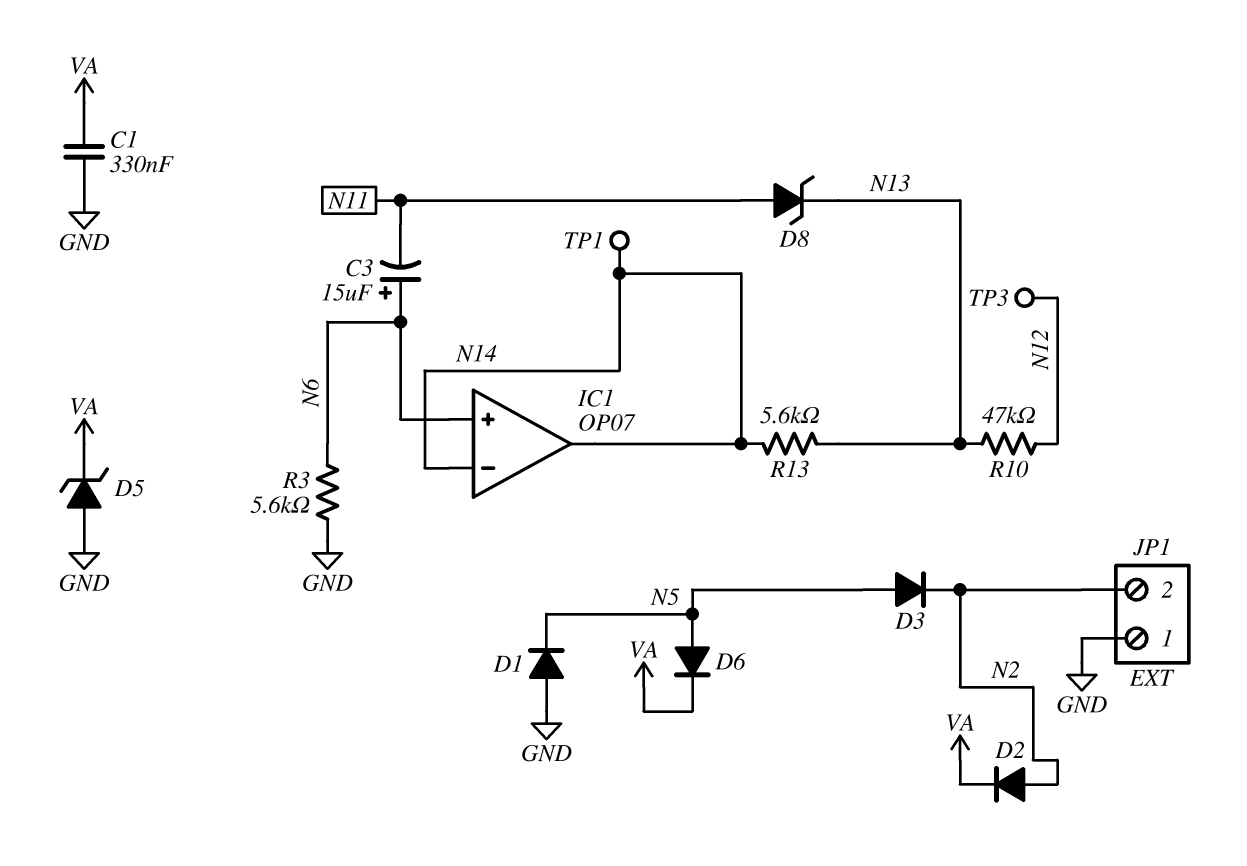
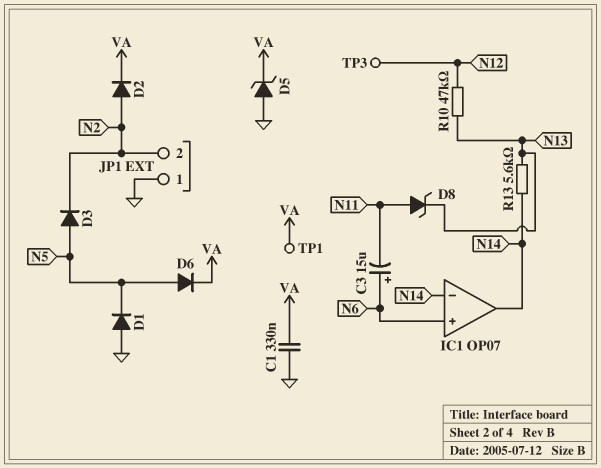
R3: 5.6k (GND, N6) -> none
TP1: test point (N14) -> test point (VA)

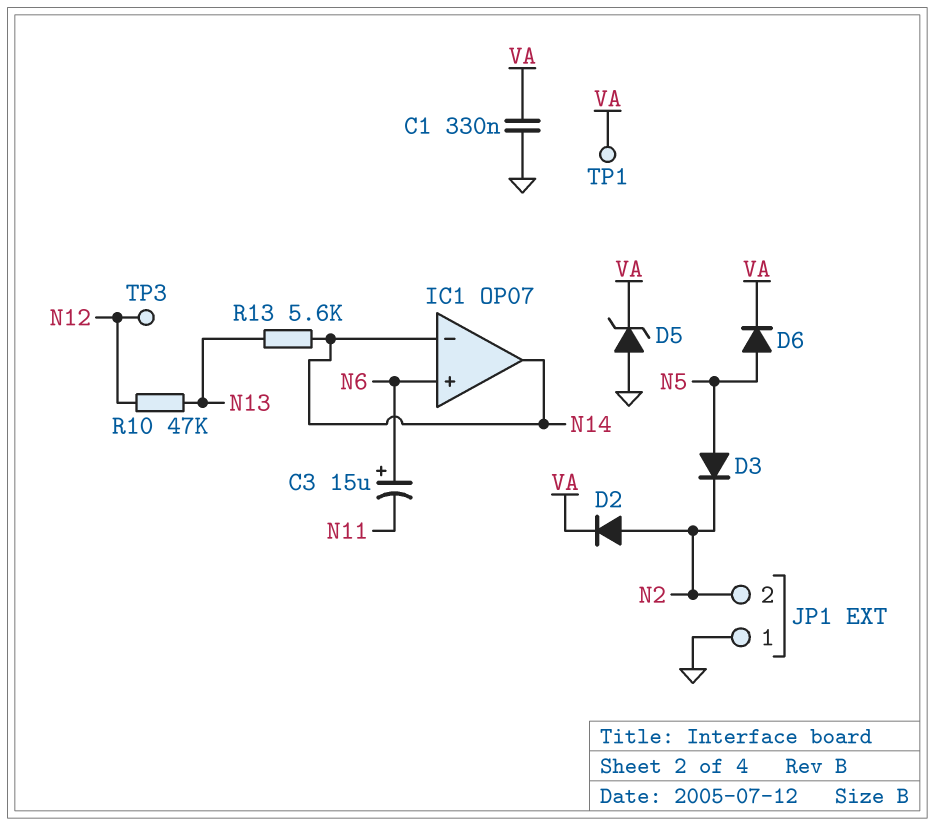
D1: diode (A GND, K N5) -> none
D8: zener (A N11, K N13) -> none

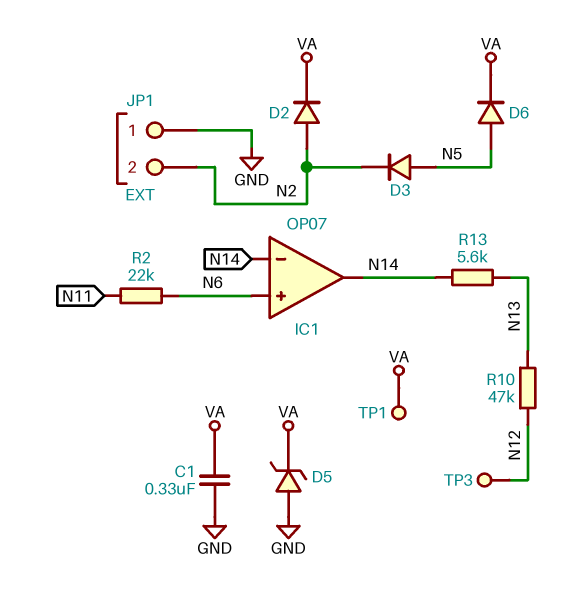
C3: 15uF (plus N6, minus N11) -> none
R2: none -> 22k (N6, N11)

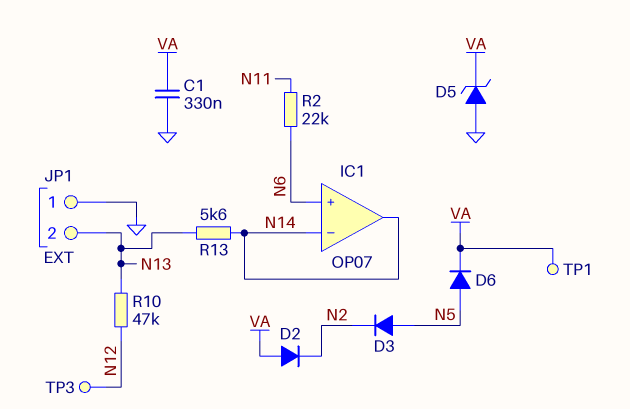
D2: diode (A N2, K VA) -> diode (A VA, K N2)
JP1 pin 2: N2 -> N13

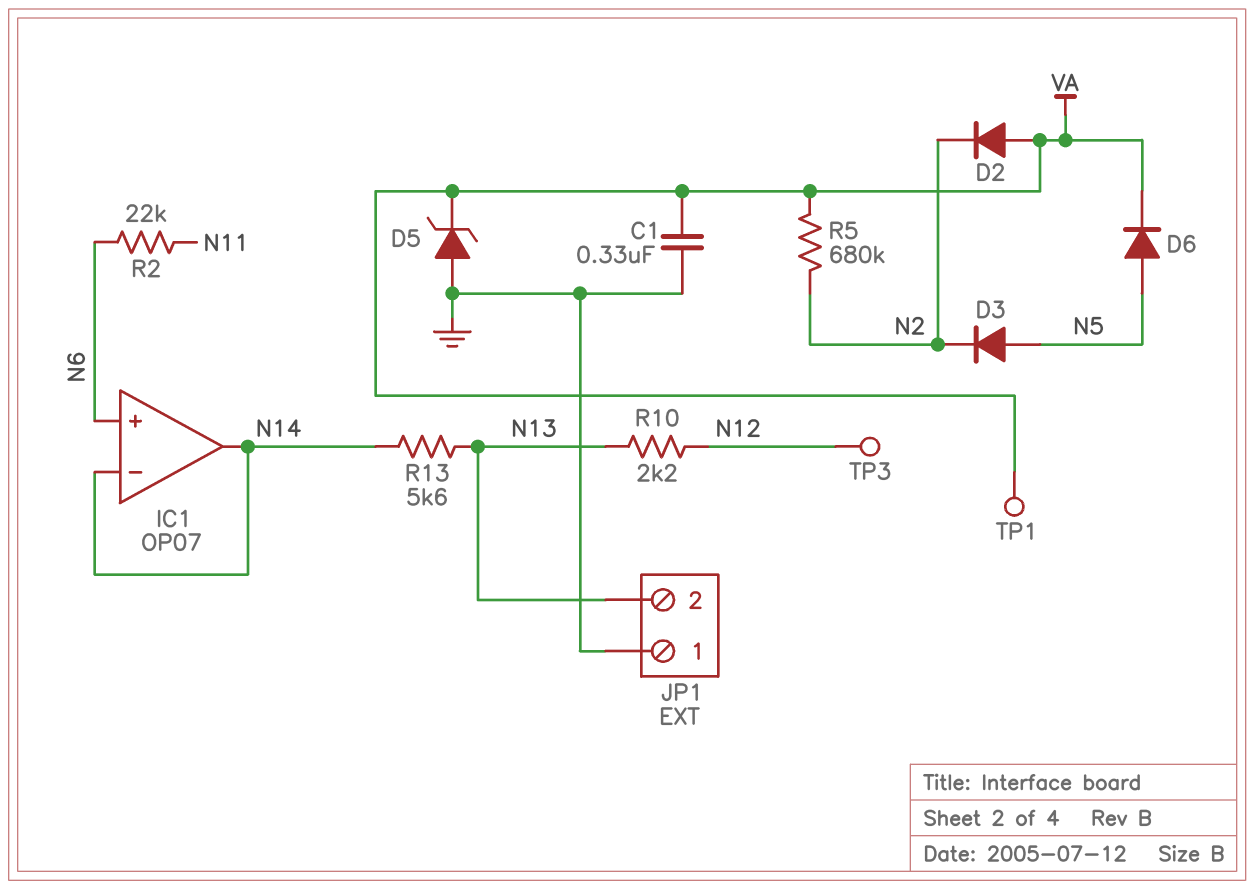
R5: none -> 680k (N2, VA)
R10: 47k (N12, N13) -> 2.2k (N12, N13)

